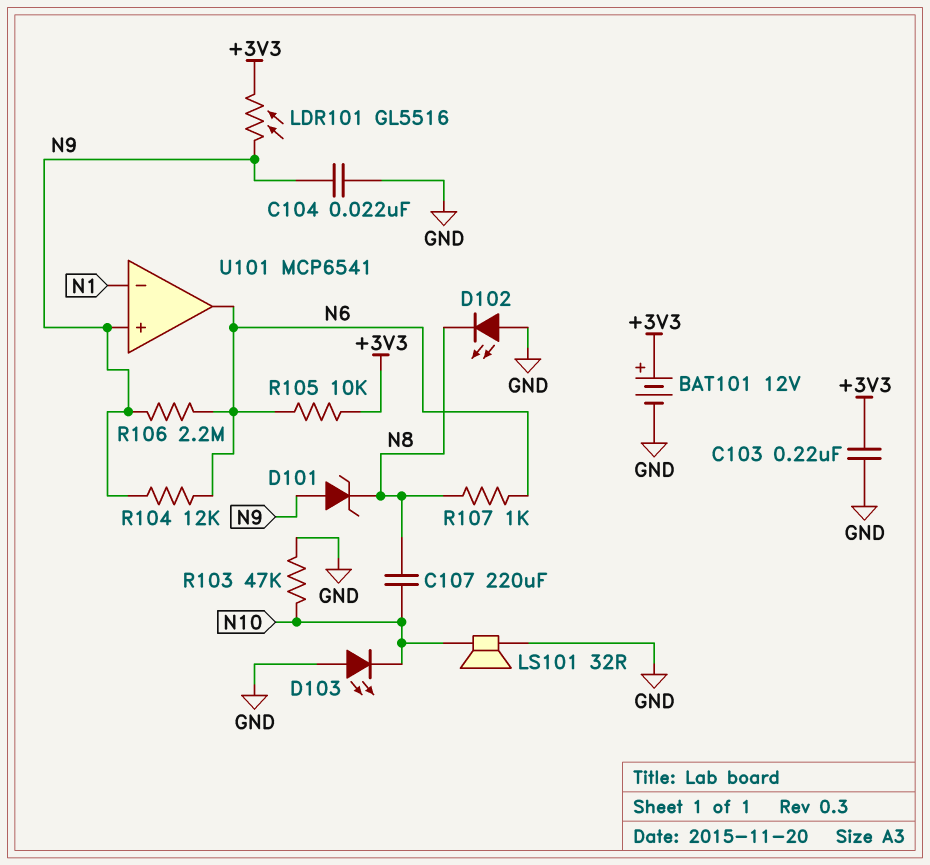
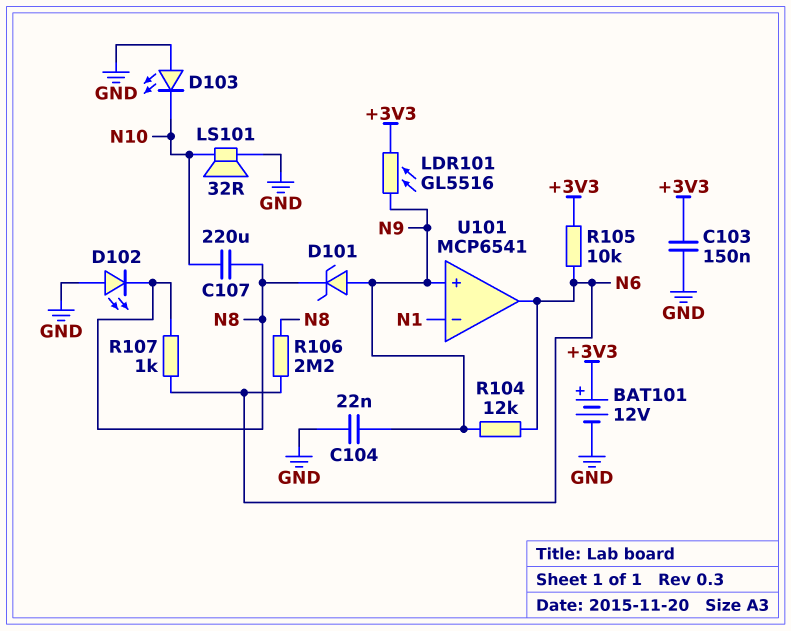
C103: 220nF (+3V3, GND) -> 150nF (+3V3, GND)
R103: 47k (GND, N10) -> none
R106: 2.2M (N6, N9) -> 2.2M (N6, N8)

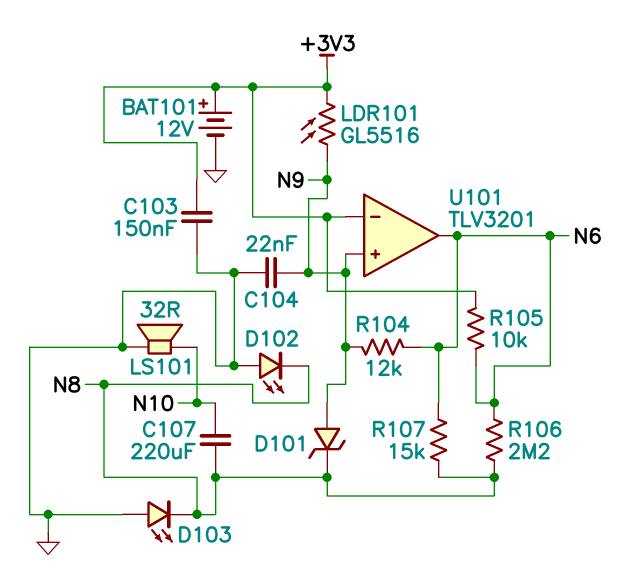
D103: LED (A GND, K N10) -> LED (A GND, K N8)
R107: 1k (N6, N8) -> 15k (N6, N8)
U101: MCP6541 -> TLV3201
U101 pin in-: N1 -> +3V3

